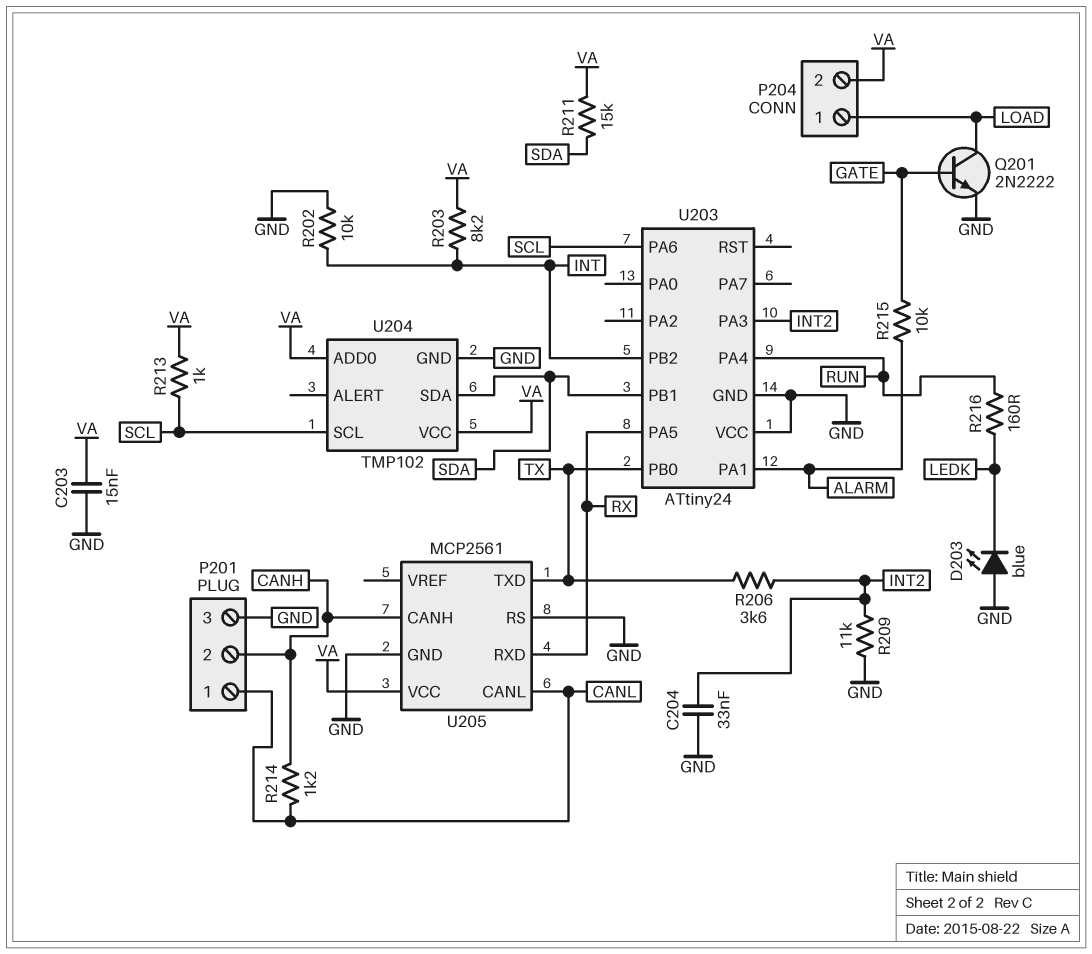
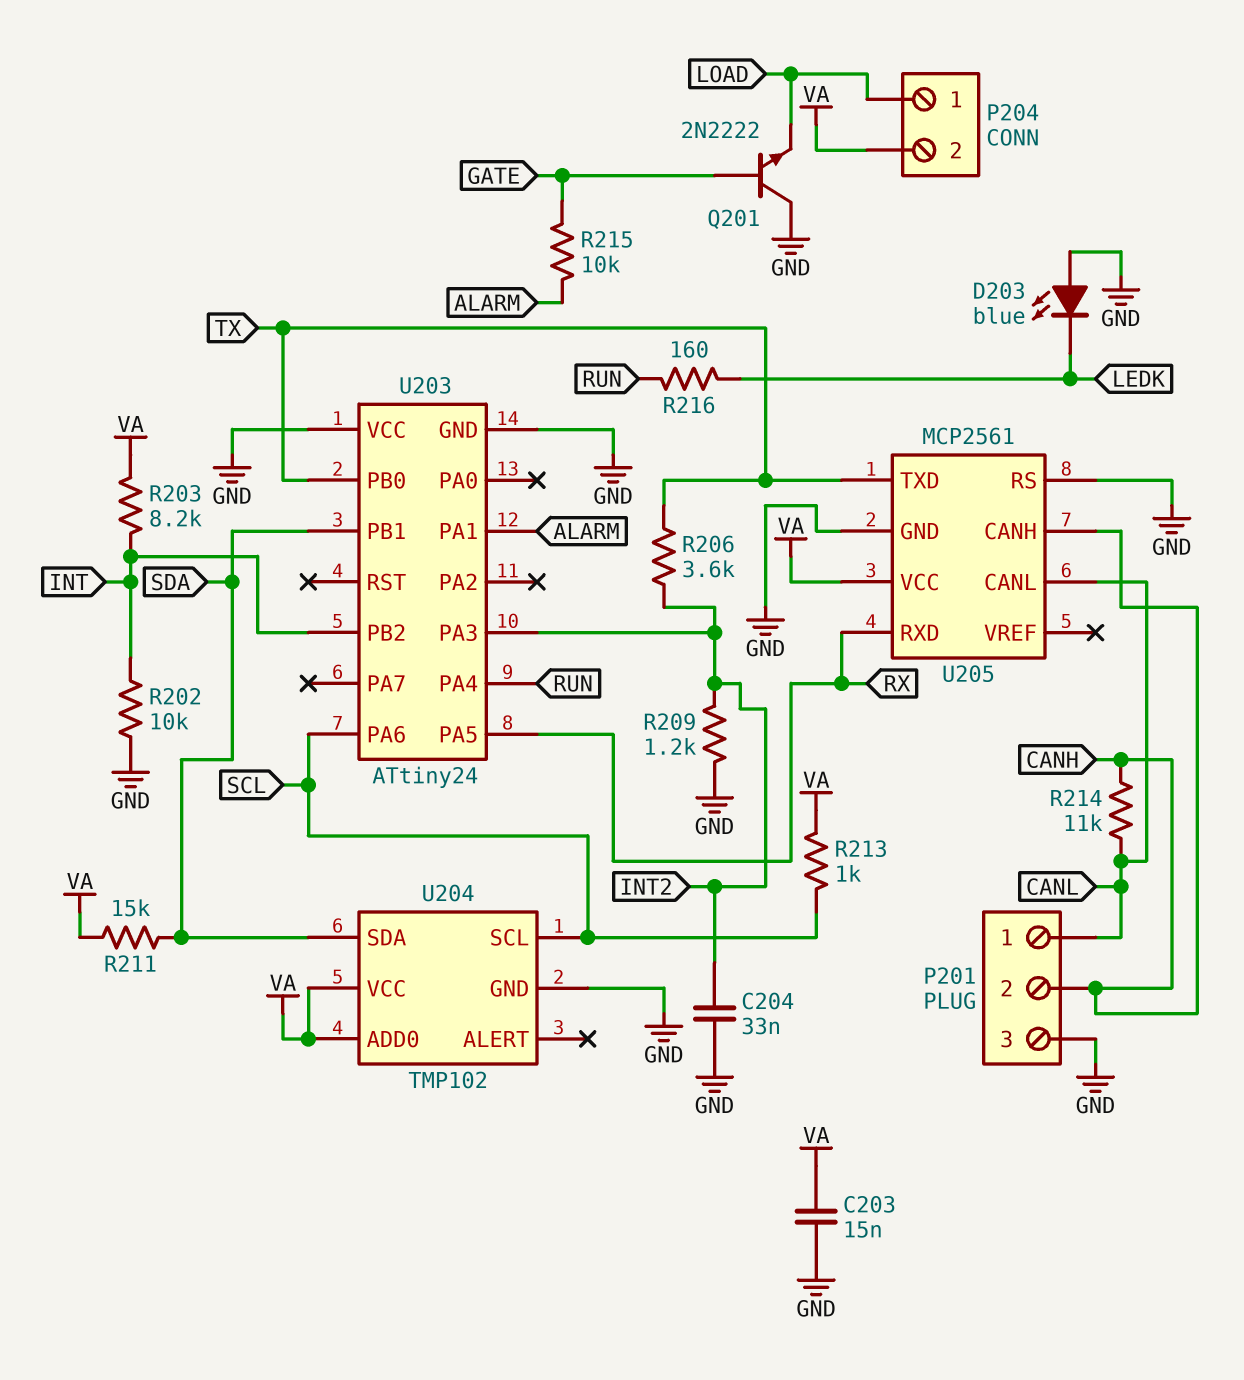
Q201: NPN 2N2222 (B GATE, C LOAD, E GND) -> NPN 2N2222 (B GATE, C GND, E LOAD)
R209: 11k (GND, INT2) -> 1.2k (GND, INT2)
R214: 1.2k (CANH, CANL) -> 11k (CANH, CANL)

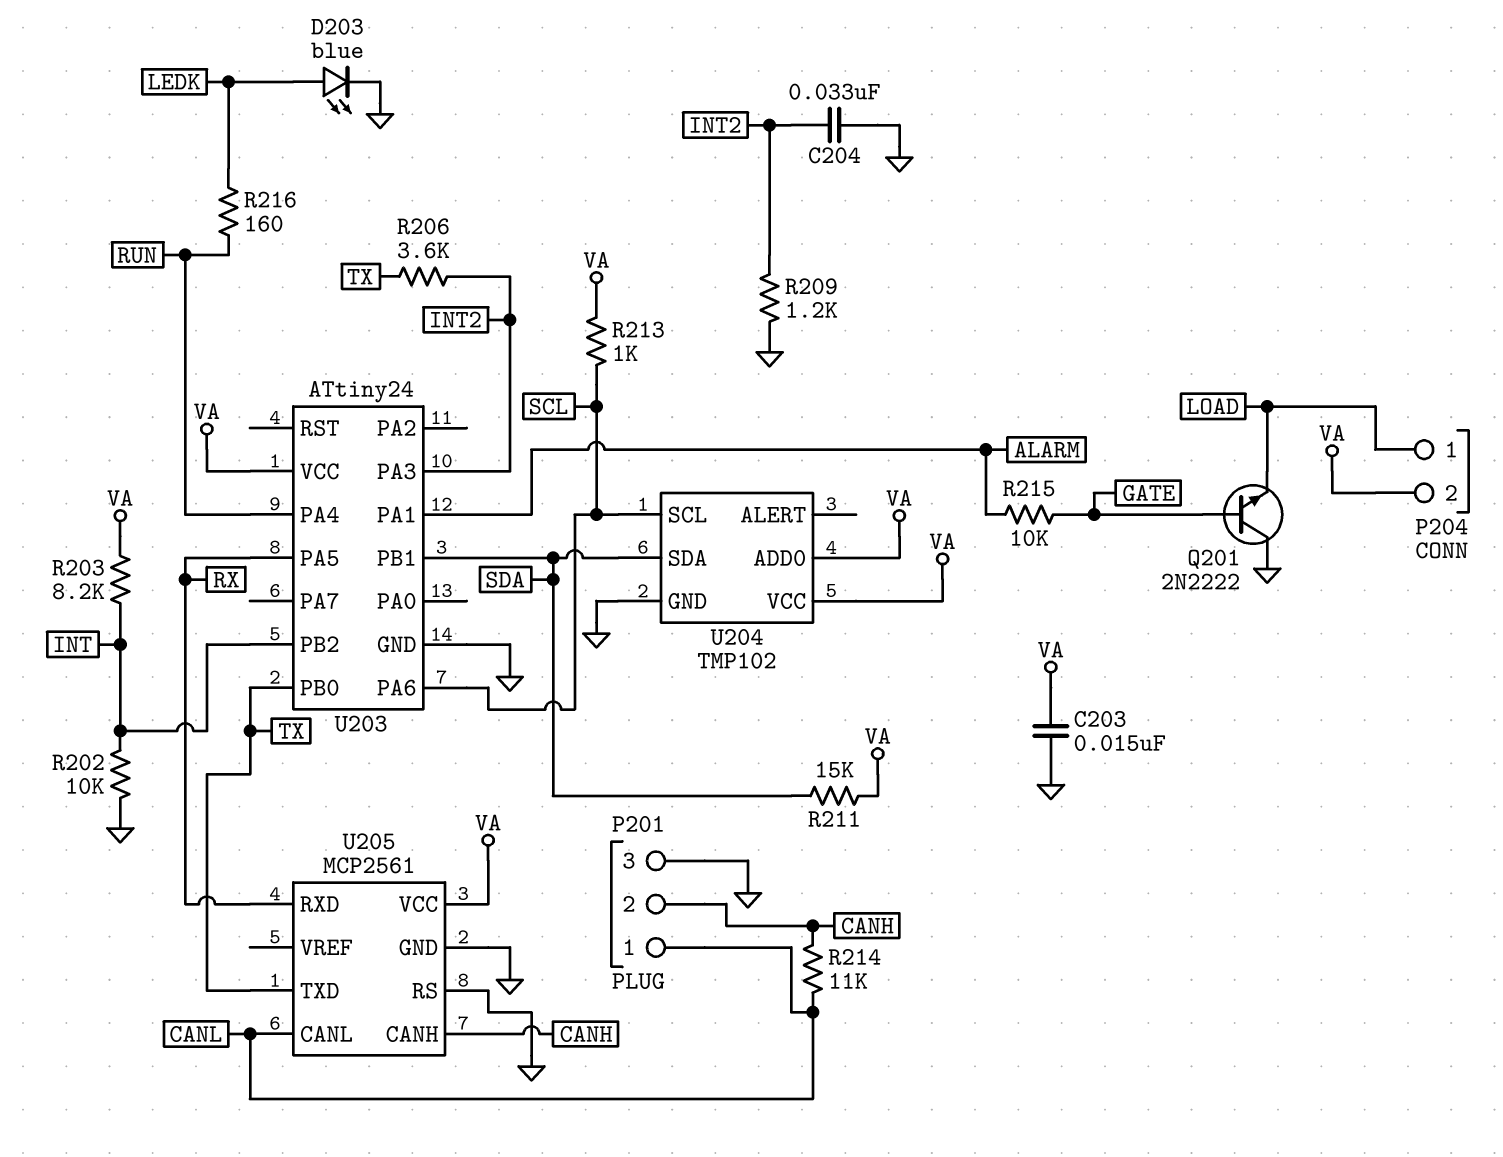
D203: LED blue (A GND, K LEDK) -> LED blue (A LEDK, K GND)
U203 pin VCC: GND -> VA

